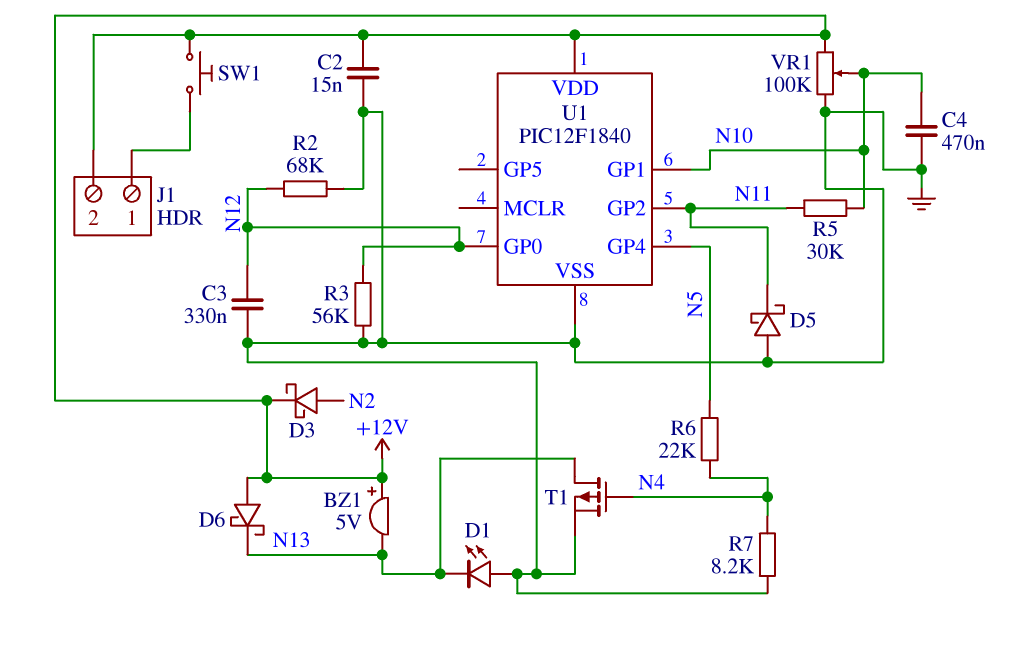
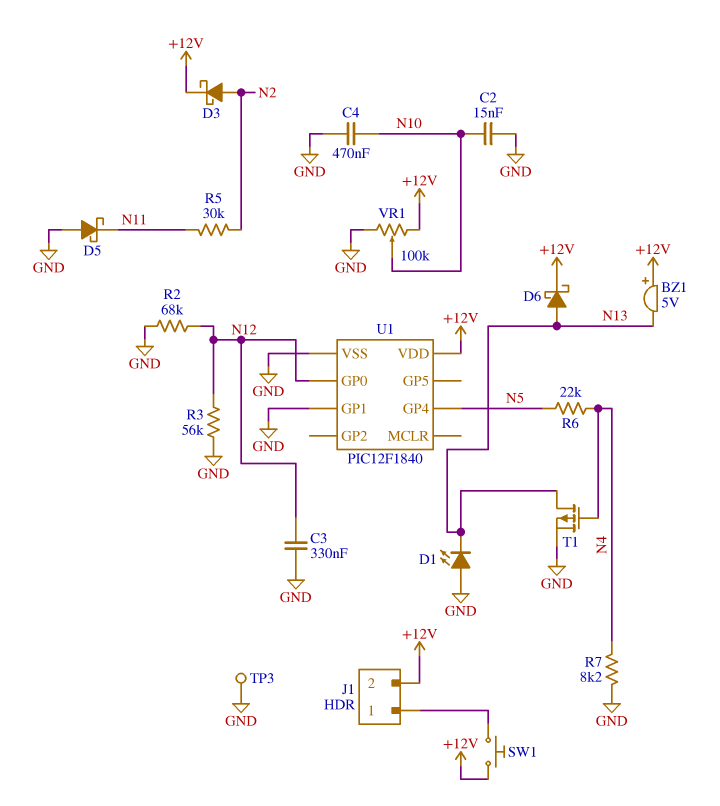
C2: 15nF (+12V, GND) -> 15nF (GND, N10)
D6: schottky (A +12V, K N13) -> schottky (A N13, K +12V)
R5: 30k (N10, N11) -> 30k (N2, N11)
TP3: none -> test point (GND)
U1 pin GP1: N10 -> GND
U1 pin GP2: N11 -> none

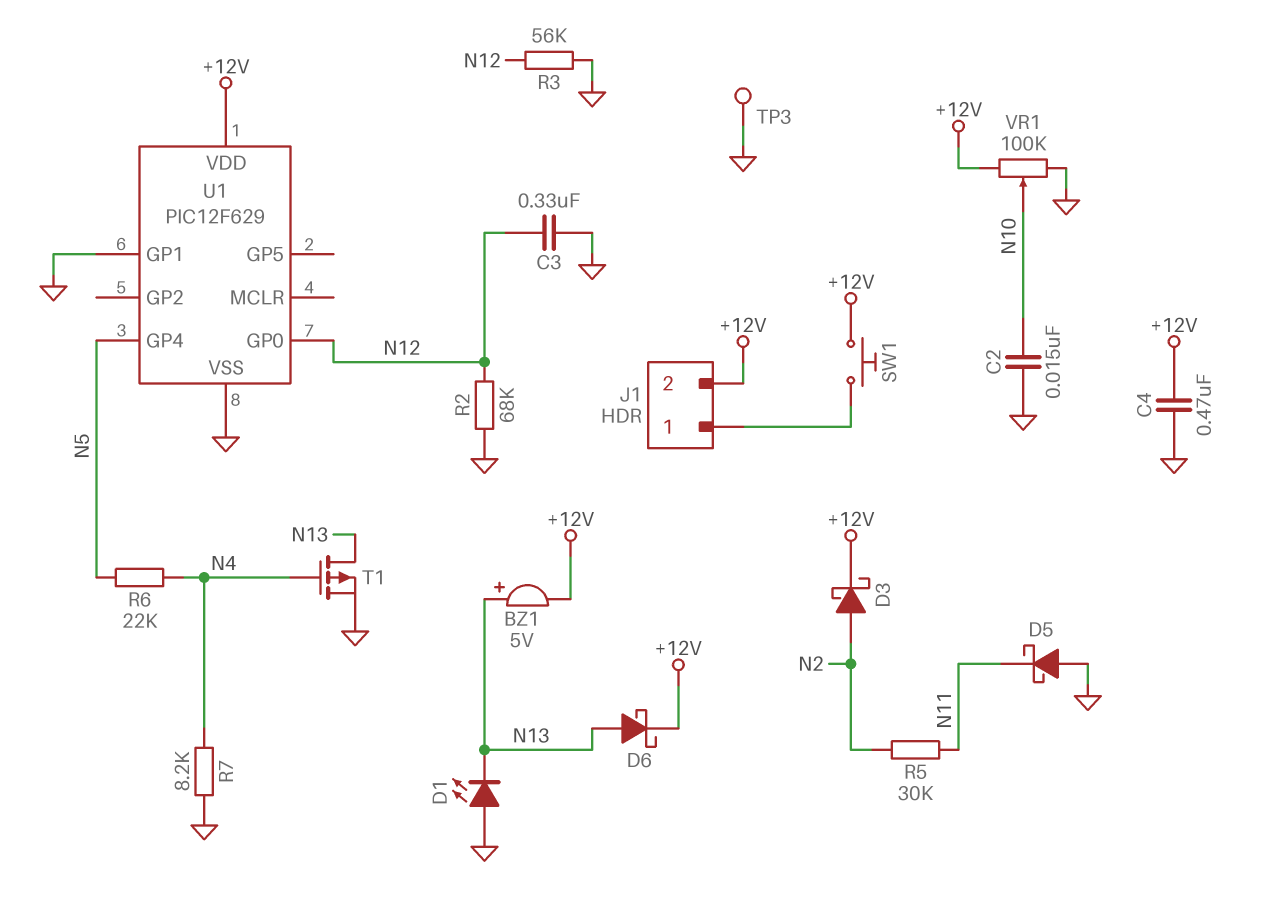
BZ1: buzzer 5V (plus +12V, minus N13) -> buzzer 5V (plus N13, minus +12V)
C4: 470nF (GND, N10) -> 470nF (+12V, GND)
U1: PIC12F1840 -> PIC12F629

